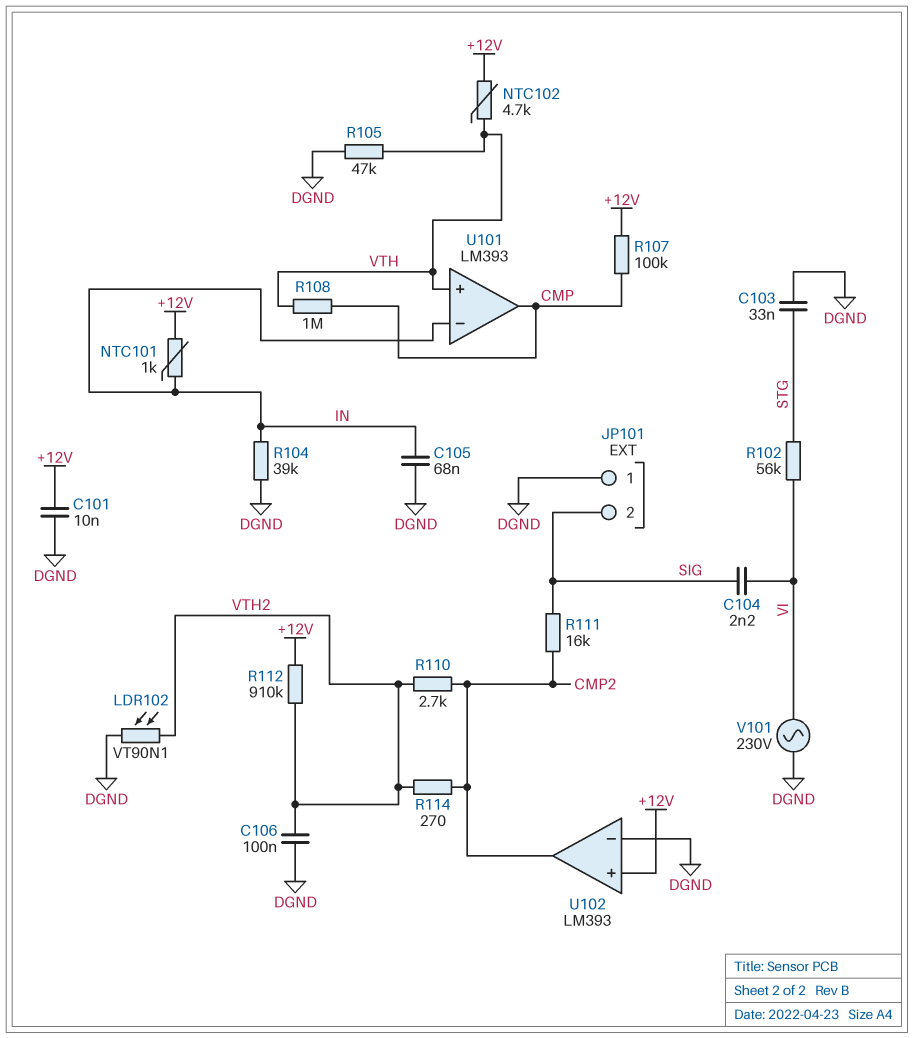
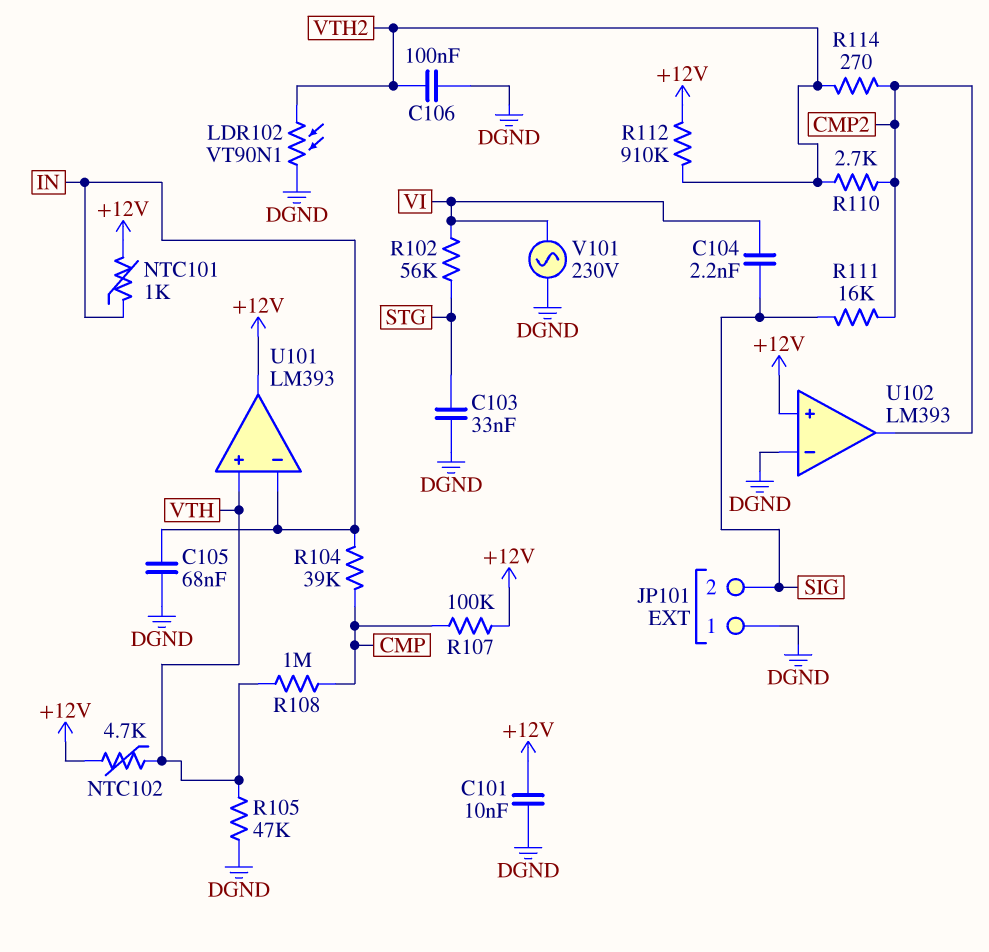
R104: 39k (DGND, IN) -> 39k (CMP, IN)
U101 pin out: CMP -> +12V

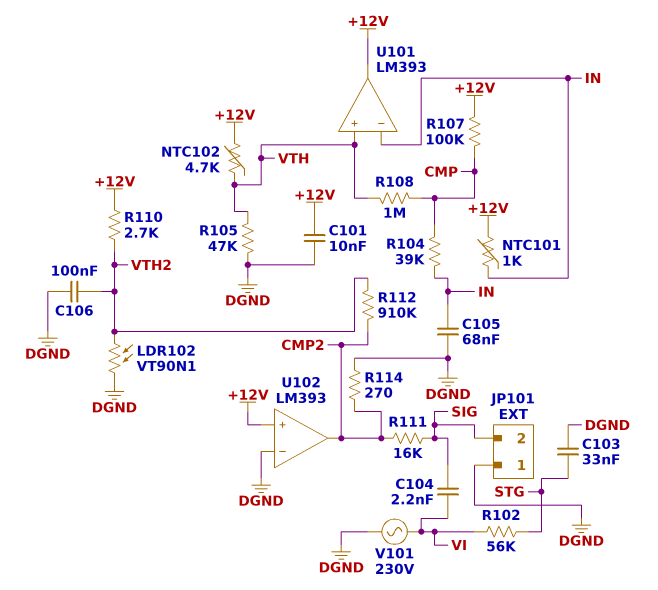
R110: 2.7k (CMP2, VTH2) -> 2.7k (+12V, VTH2)
R112: 910k (+12V, VTH2) -> 910k (CMP2, VTH2)
R114: 270 (CMP2, VTH2) -> 270 (CMP2, DGND)

